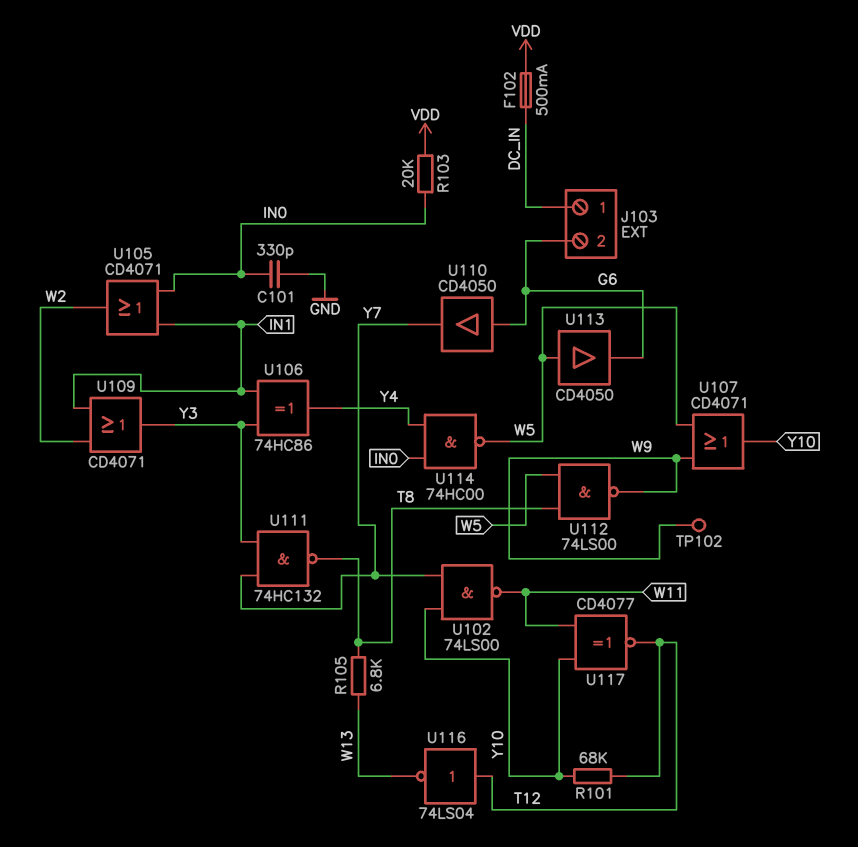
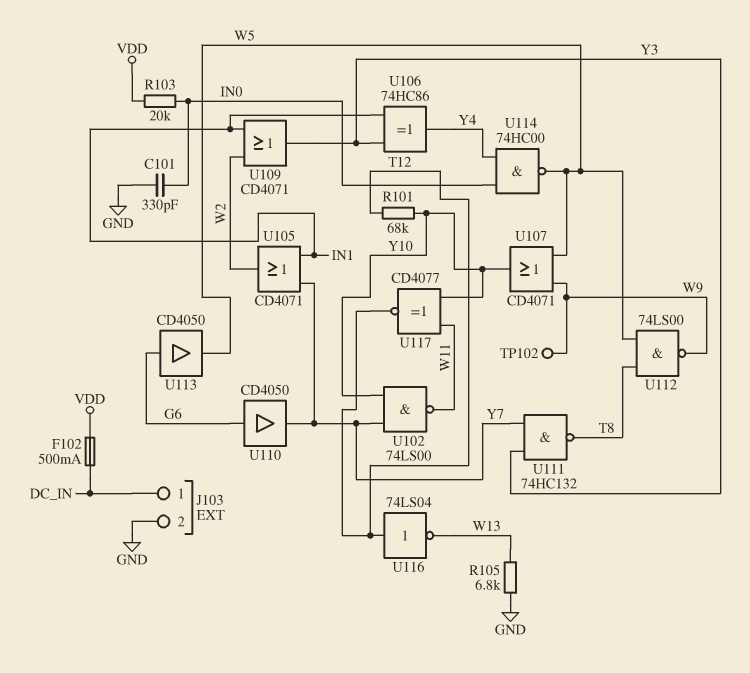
J103 pin 2: G6 -> GND
R105: 6.8k (T8, W13) -> 6.8k (GND, W13)
U105: OR CD4071 (in IN0, in IN1, out W2) -> OR CD4071 (in IN1, in Y7, out W2)
U113: buffer CD4050 (in W5, out G6) -> buffer CD4050 (in G6, out W5)

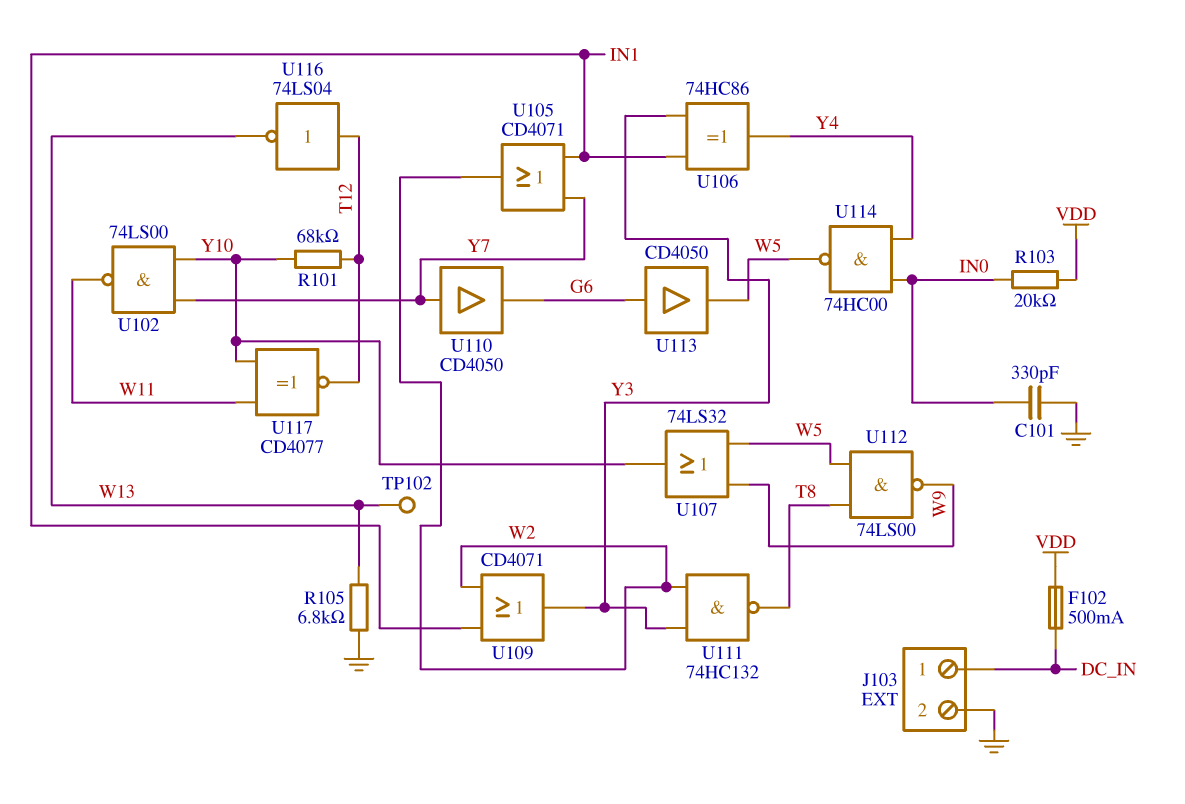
TP102: test point (W9) -> test point (W13)
U107: OR CD4071 (in W5, in W9, out Y10) -> OR 74LS32 (in W5, in W9, out Y10)
U110: buffer CD4050 (in G6, out Y7) -> buffer CD4050 (in Y7, out G6)
U111: NAND 74HC132 (in Y3, in Y7, out T8) -> NAND 74HC132 (in W2, in Y3, out T8)

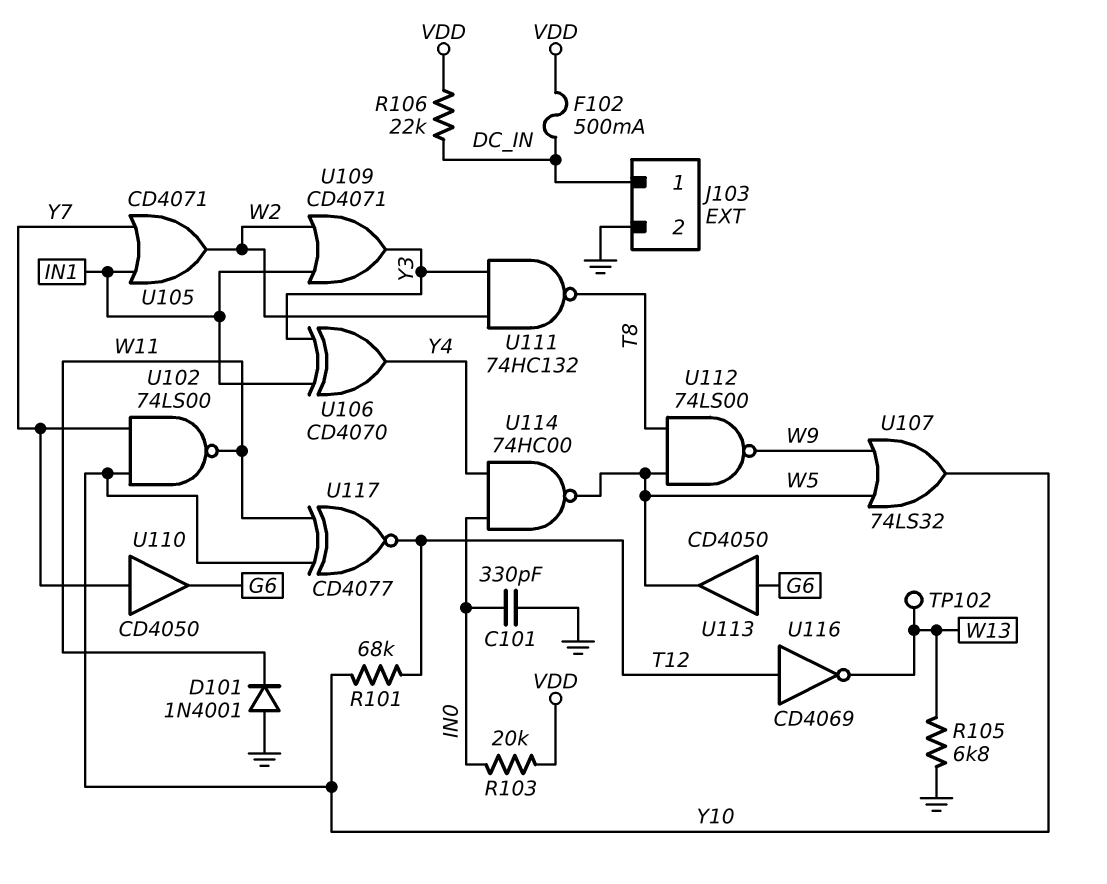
D101: none -> diode 1N4001 (A GND, K W11)
R106: none -> 22k (DC_IN, VDD)
U106: XOR 74HC86 (in IN1, in Y3, out Y4) -> XOR CD4070 (in IN1, in Y3, out Y4)
U116: NOT 74LS04 (in T12, out W13) -> NOT CD4069 (in T12, out W13)

